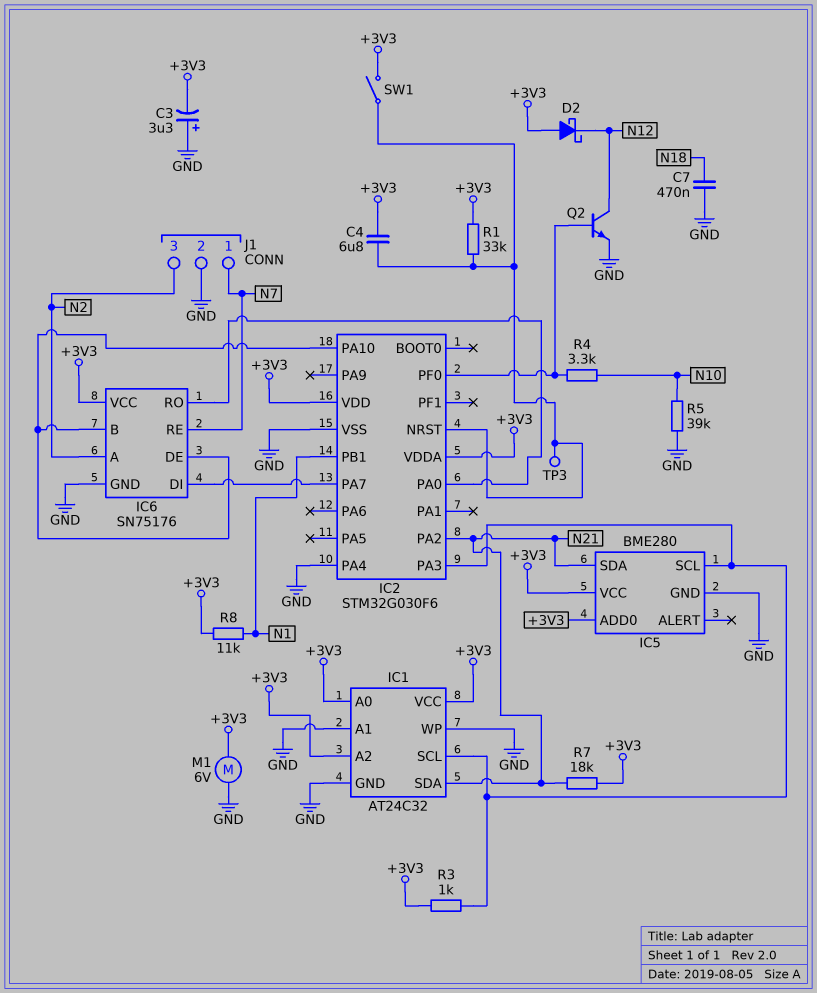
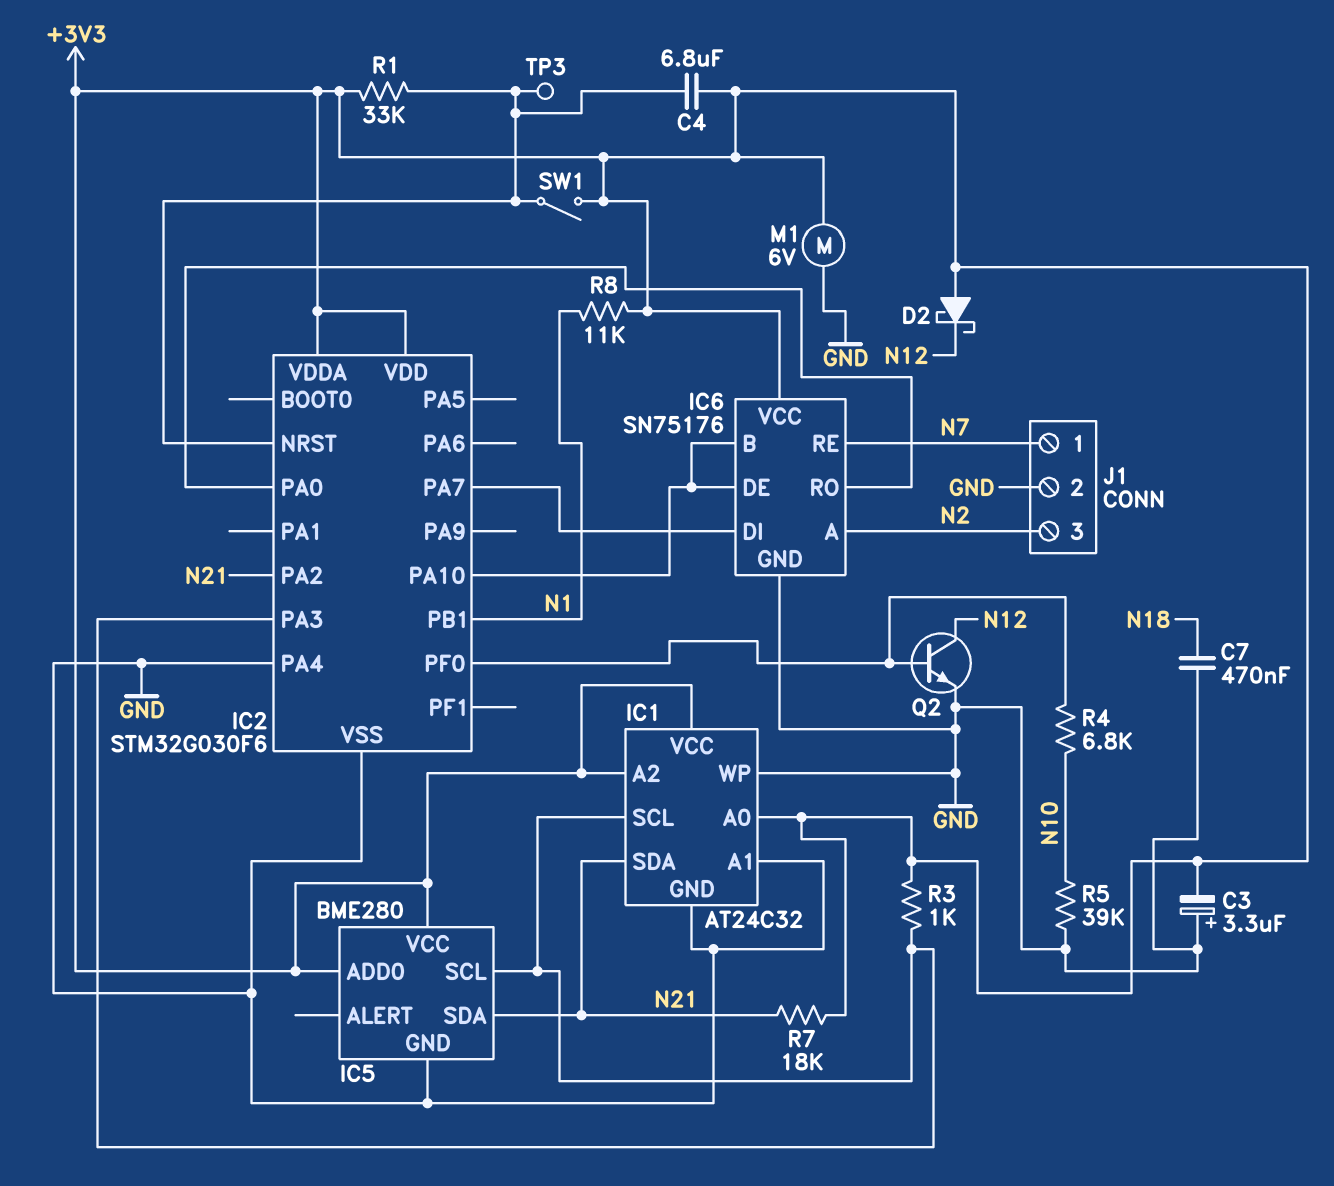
R4: 3.3k (IC2/PF0, N10) -> 6.8k (IC2/PF0, N10)

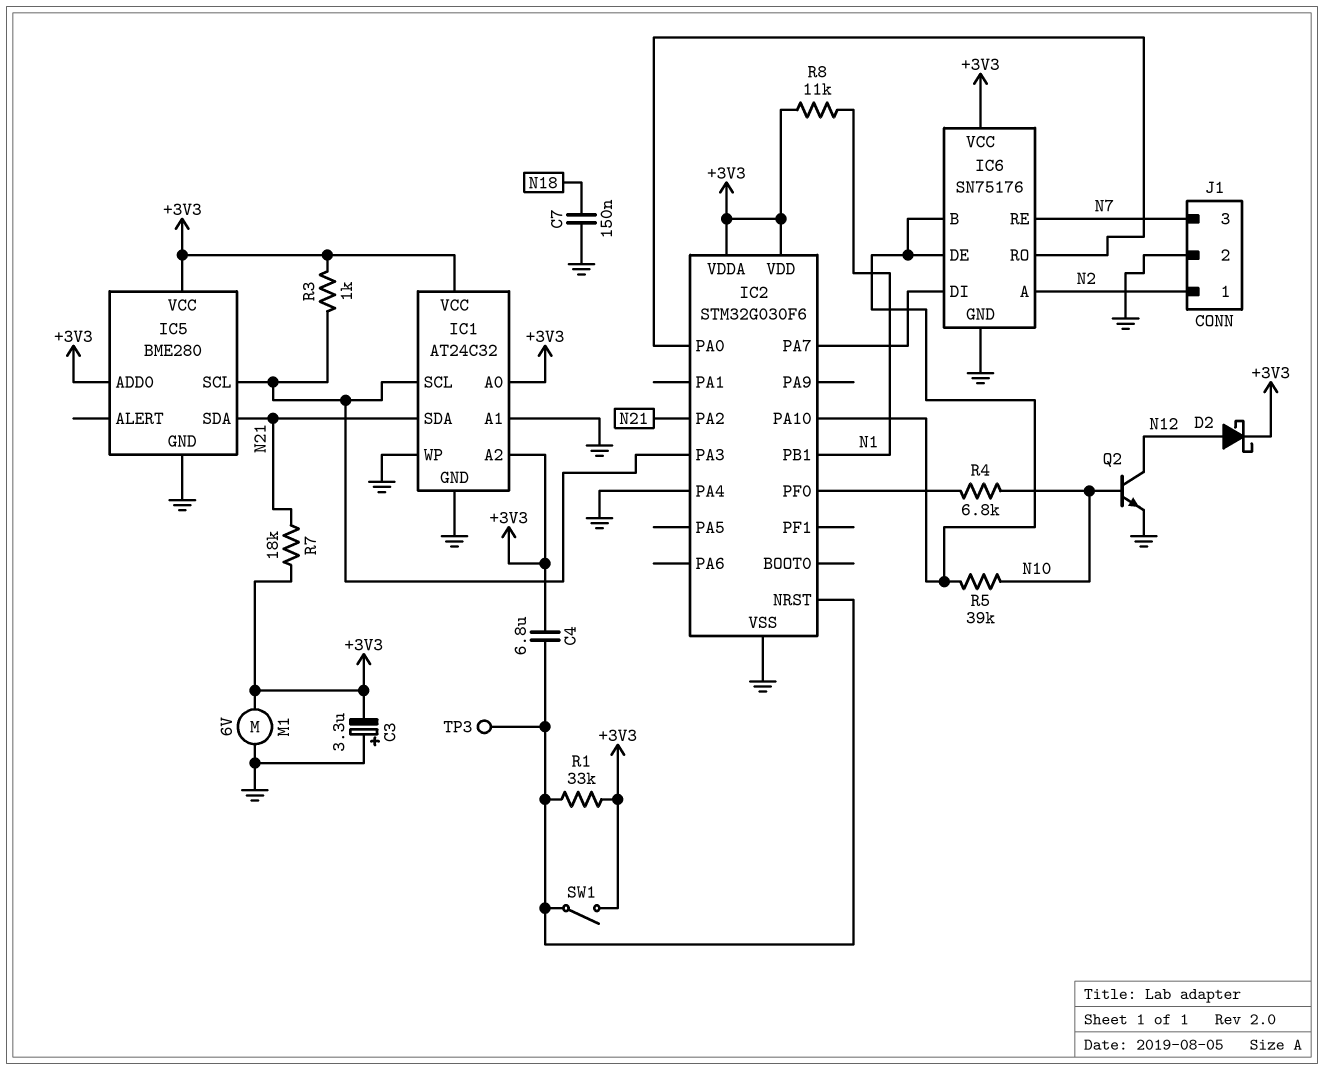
C7: 470nF (GND, N18) -> 150nF (GND, N18)
D2: schottky (A +3V3, K N12) -> schottky (A N12, K +3V3)
J1 pin 1: N7 -> N2
J1 pin 3: N2 -> N7
Q2: NPN (B IC2/PF0, C N12, E GND) -> NPN (B N10, C N12, E GND)
R5: 39k (GND, N10) -> 39k (IC2/PA10, N10)

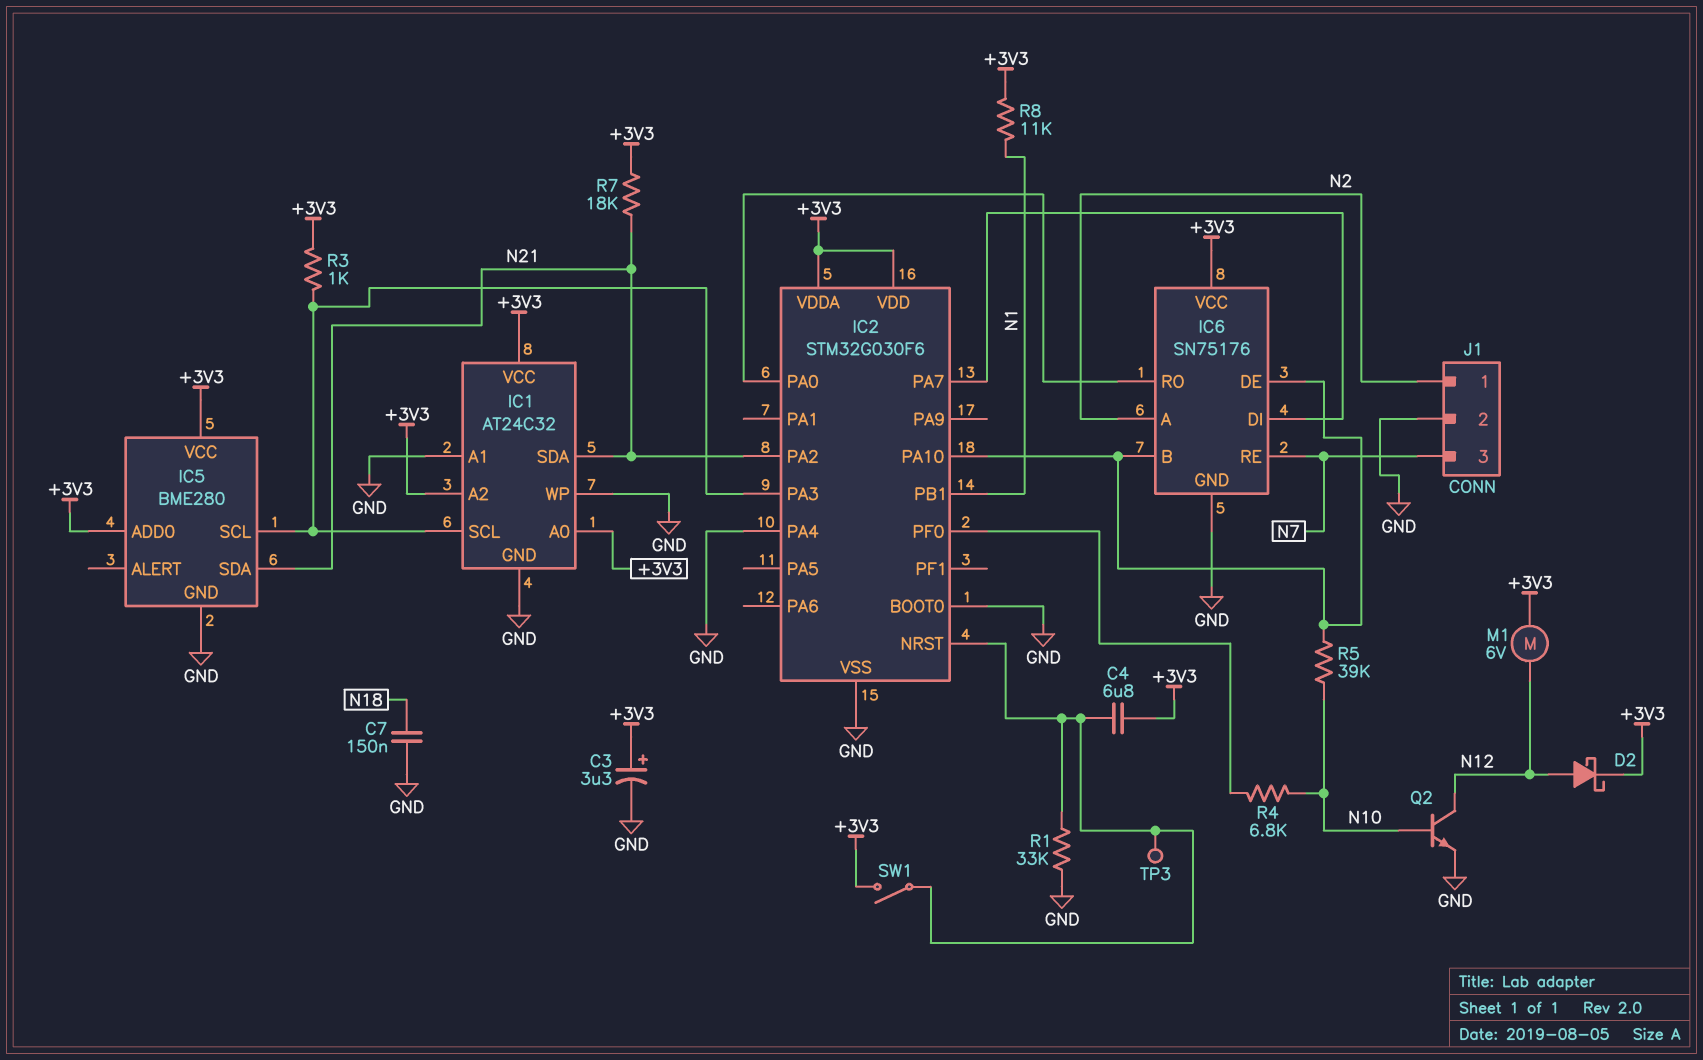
C3: 3.3uF (plus GND, minus +3V3) -> 3.3uF (plus +3V3, minus GND)
IC2 pin BOOT0: none -> GND
M1: motor 6V (+3V3, GND) -> motor 6V (+3V3, N12)
R1: 33k (+3V3, IC2/NRST) -> 33k (GND, IC2/NRST)

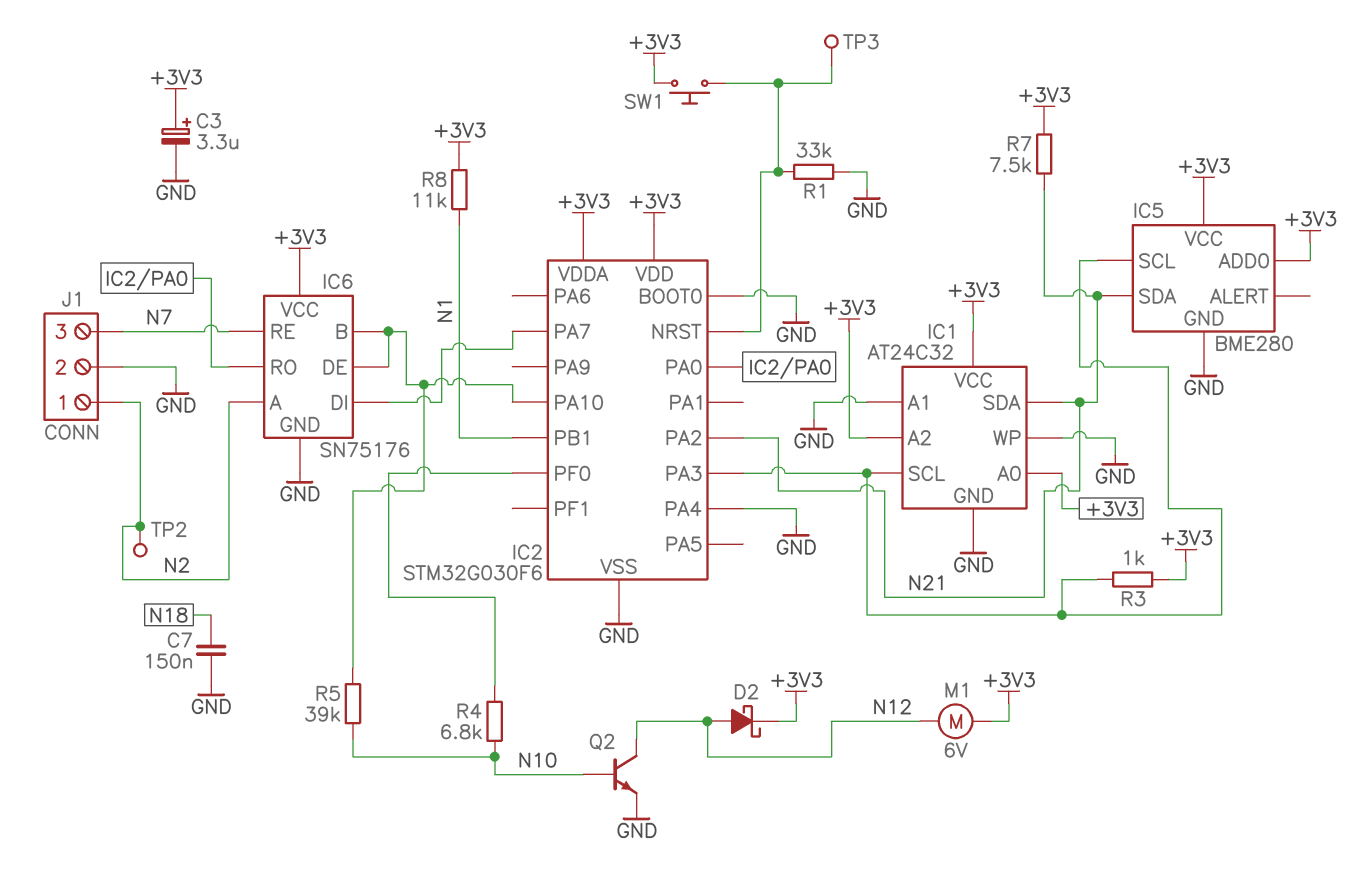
C4: 6.8uF (+3V3, IC2/NRST) -> none
R7: 18k (+3V3, N21) -> 7.5k (+3V3, N21)
SW1: switch (+3V3, IC2/NRST) -> button (+3V3, IC2/NRST)
TP2: none -> test point (N2)

